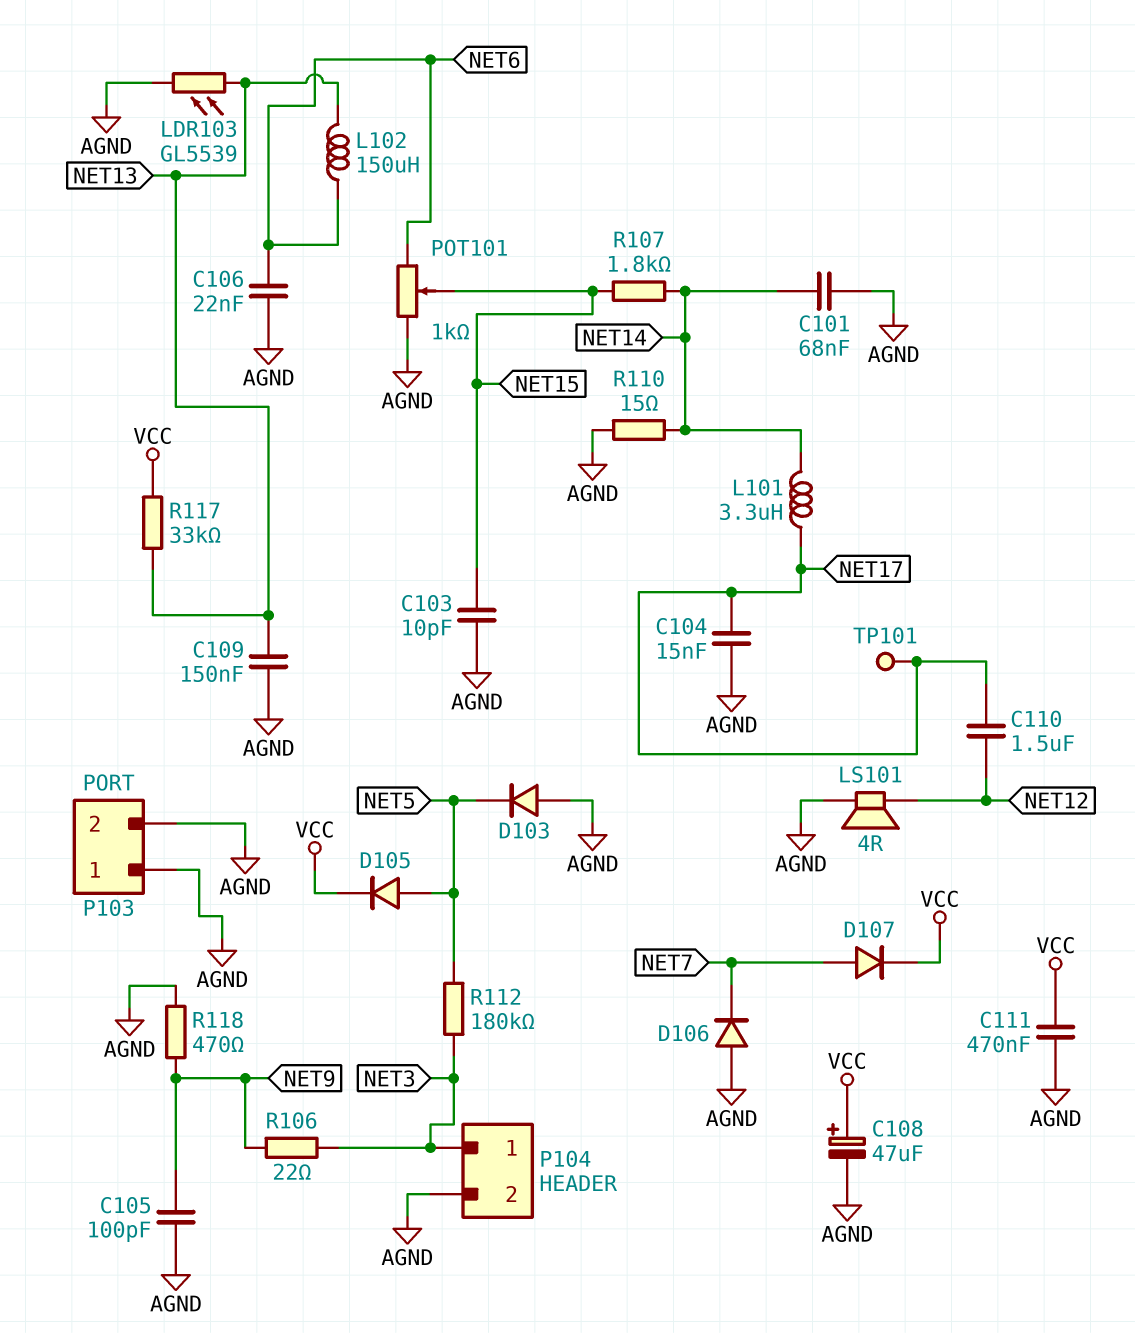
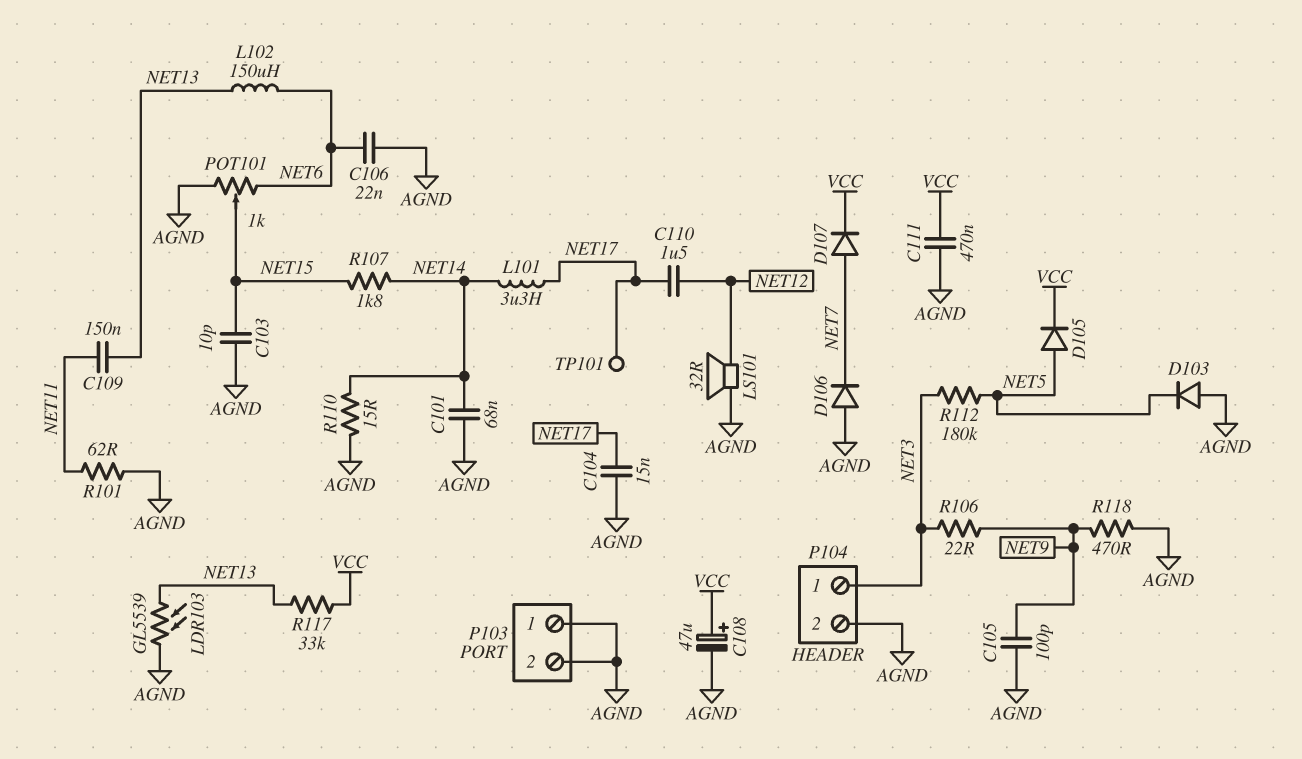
C109: 150nF (AGND, NET13) -> 150nF (NET11, NET13)
LS101: speaker 4R (AGND, NET12) -> speaker 32R (AGND, NET12)
R101: none -> 62 (AGND, NET11)

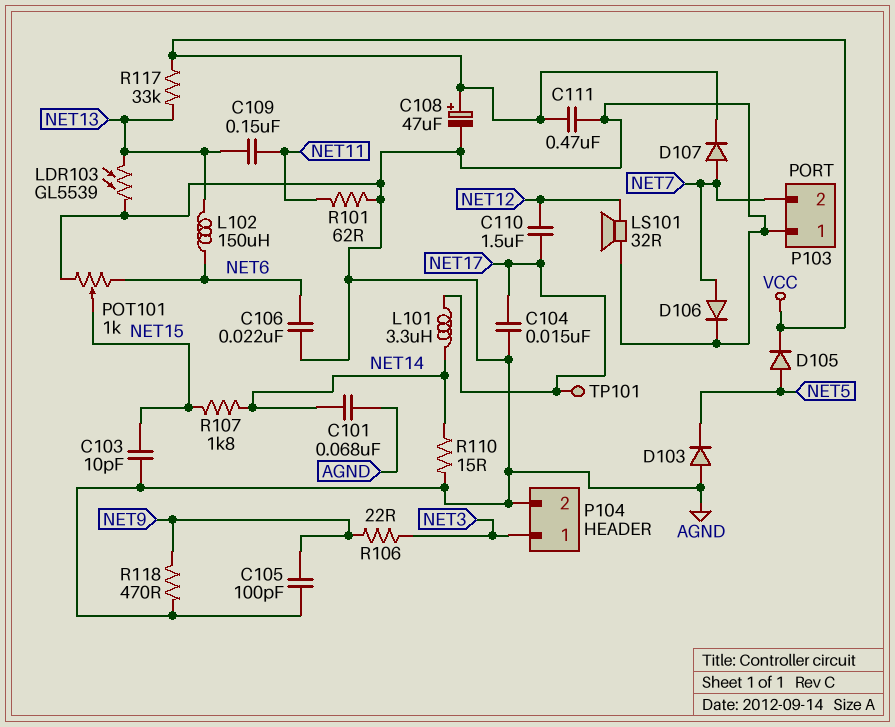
D106: diode (A AGND, K NET7) -> diode (A NET7, K AGND)
P103 pin 2: AGND -> NET7
R112: 180k (NET3, NET5) -> none

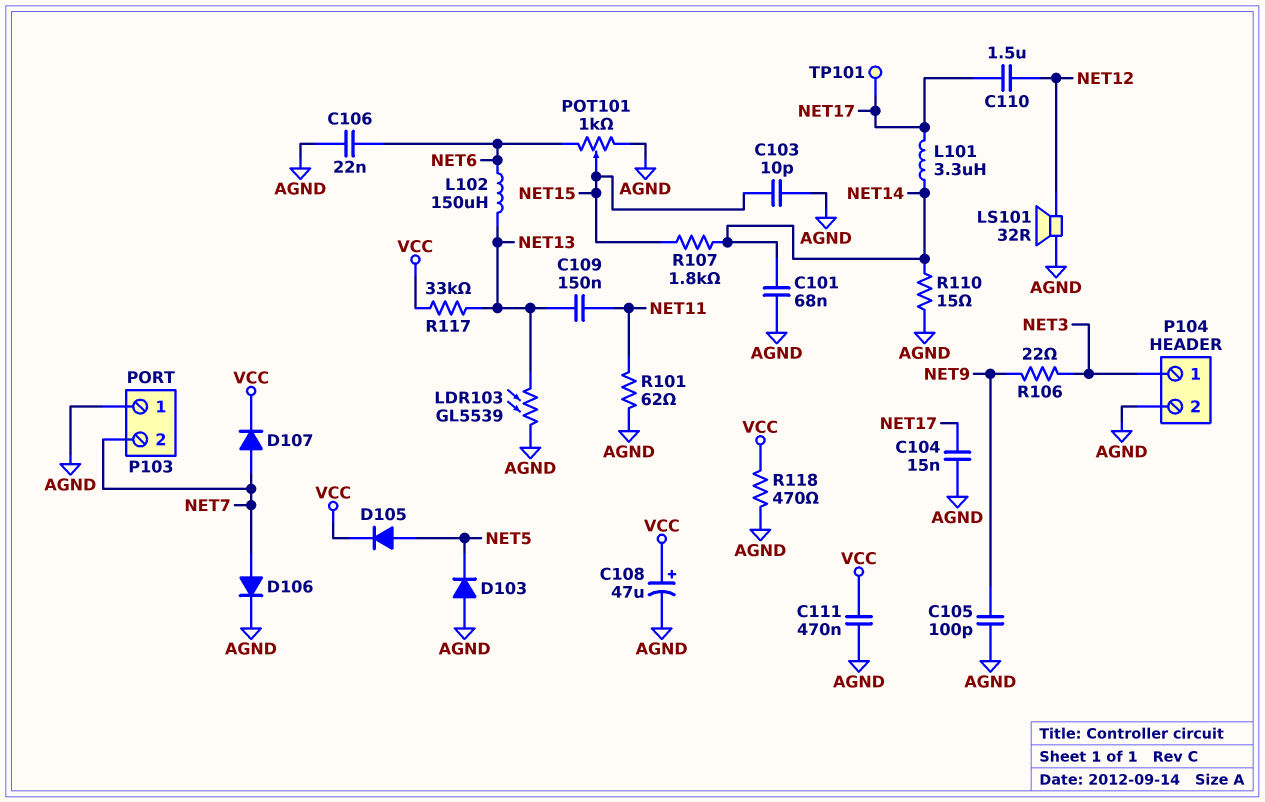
R118: 470 (AGND, NET9) -> 470 (AGND, VCC)

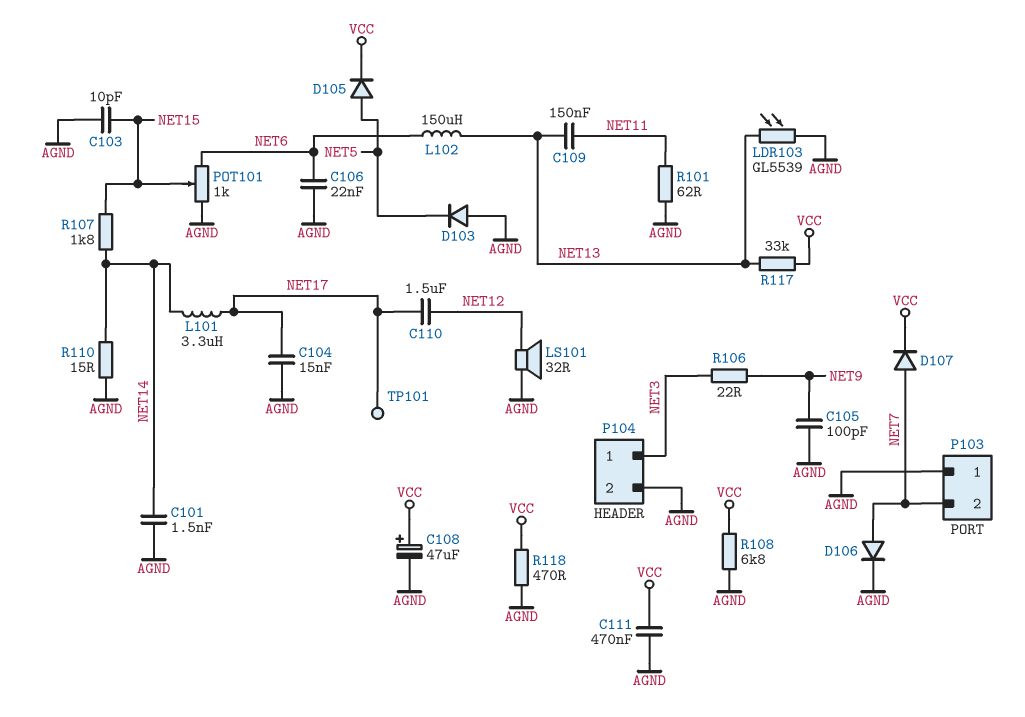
C101: 68nF (AGND, NET14) -> 1.5nF (AGND, NET14)
R108: none -> 6.8k (AGND, VCC)

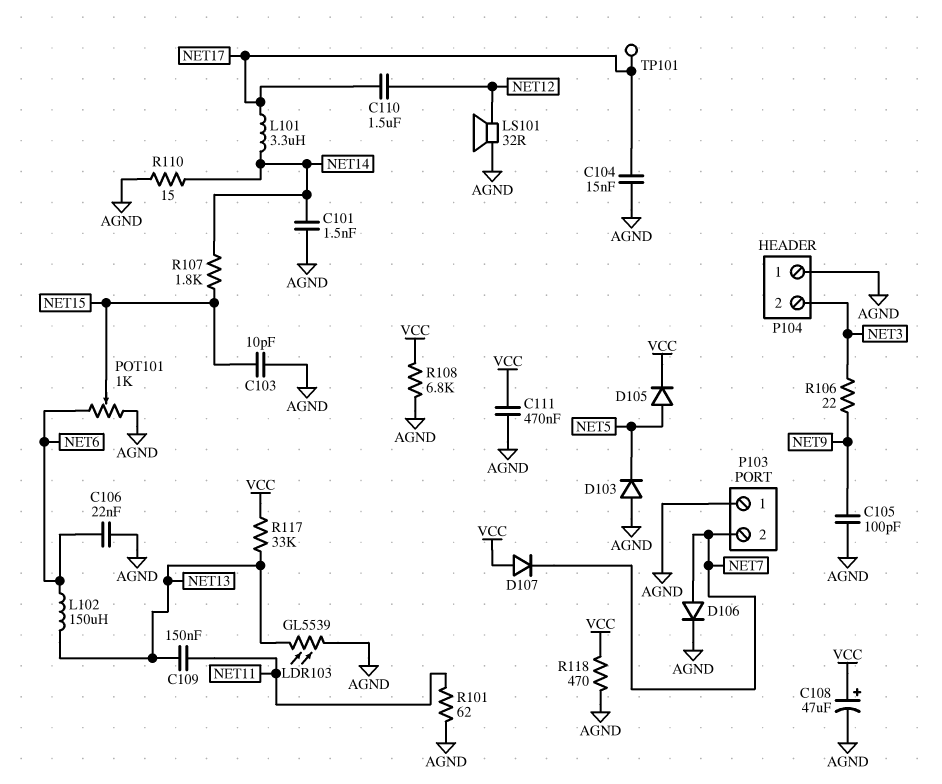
D107: diode (A NET7, K VCC) -> diode (A VCC, K NET7)
P104 pin 1: NET3 -> AGND
P104 pin 2: AGND -> NET3

